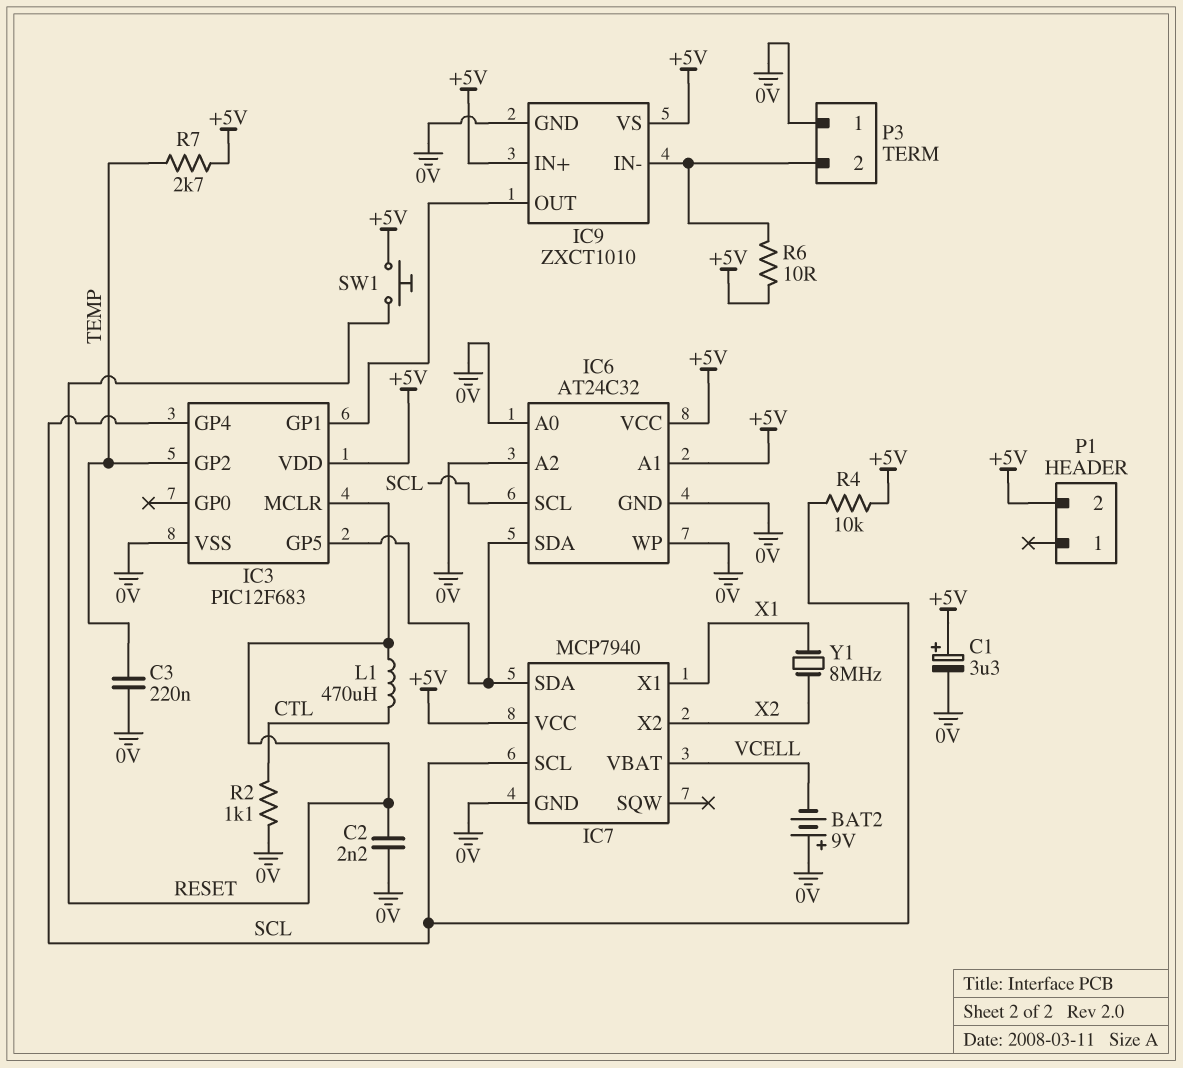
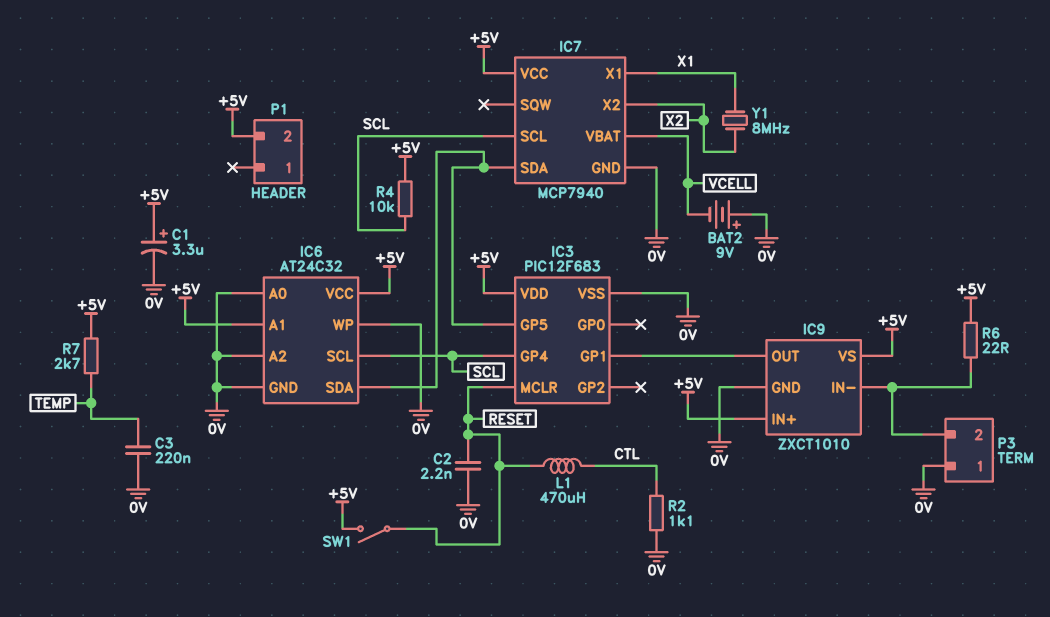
IC3 pin GP2: TEMP -> none
R6: 10 (+5V, IC9/IN-) -> 22 (+5V, IC9/IN-)
SW1: button (+5V, RESET) -> switch (+5V, RESET)

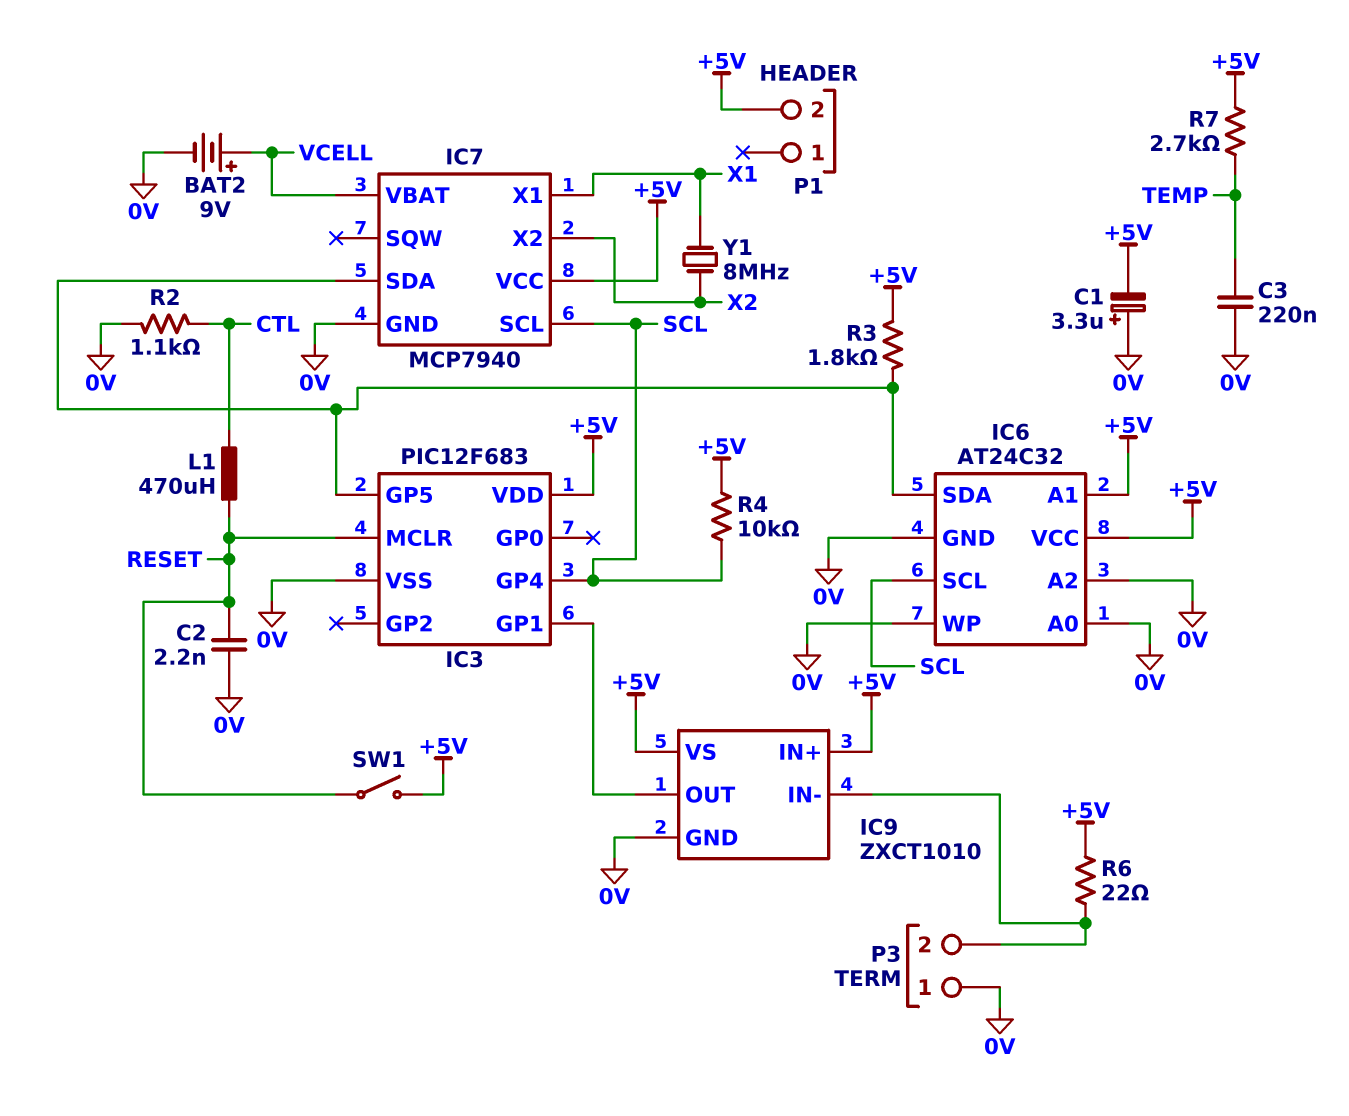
BAT2: 9V (plus 0V, minus VCELL) -> 9V (plus VCELL, minus 0V)
C1: 3.3uF (plus +5V, minus 0V) -> 3.3uF (plus 0V, minus +5V)
R3: none -> 1.8k (+5V, IC3/GP5)

